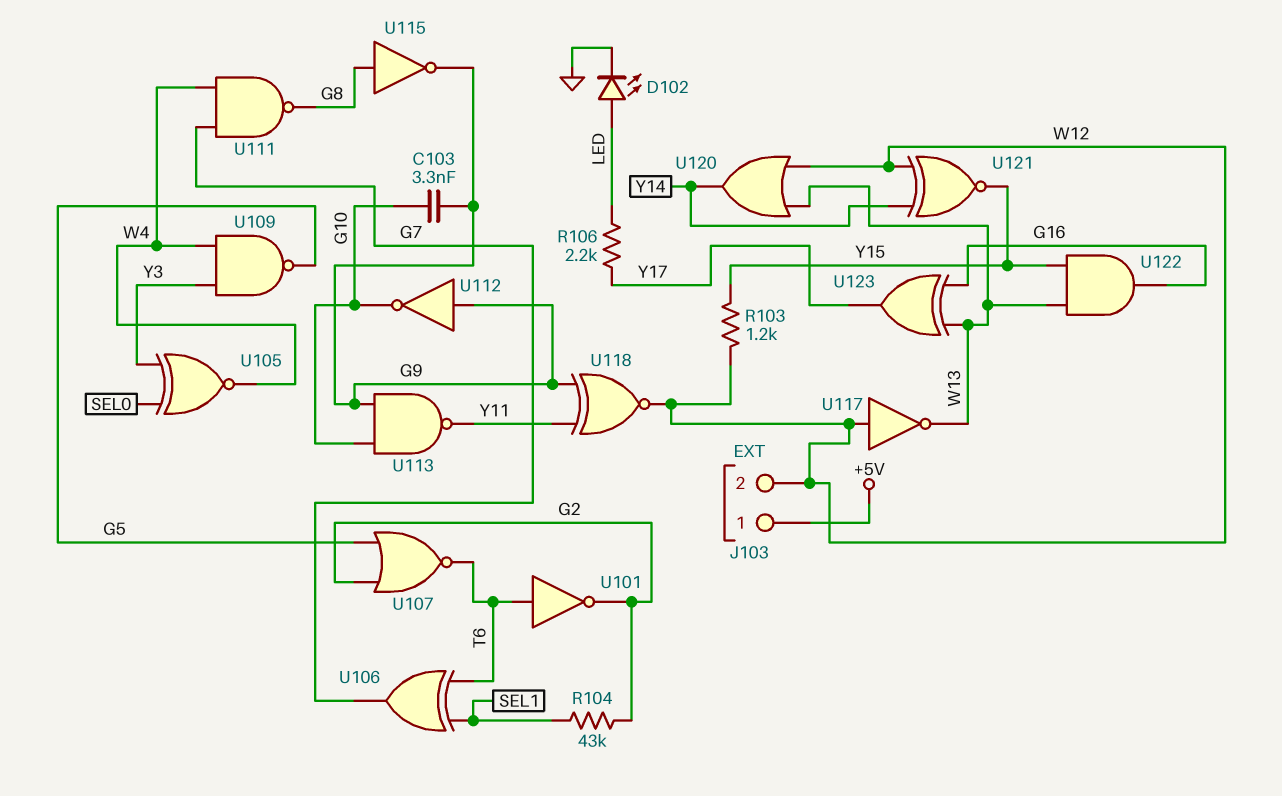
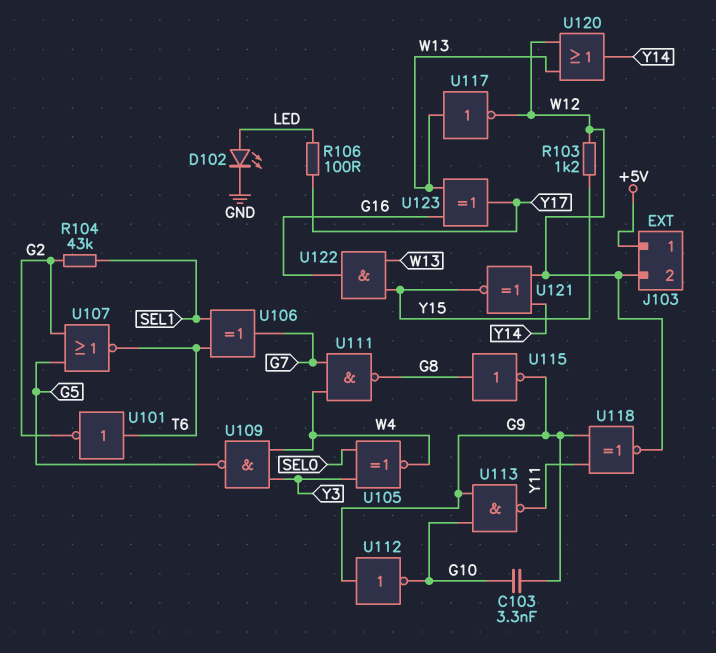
R106: 2.2k (LED, Y17) -> 100 (LED, Y17)
U117: NOT (in W12, out W13) -> NOT (in W13, out W12)

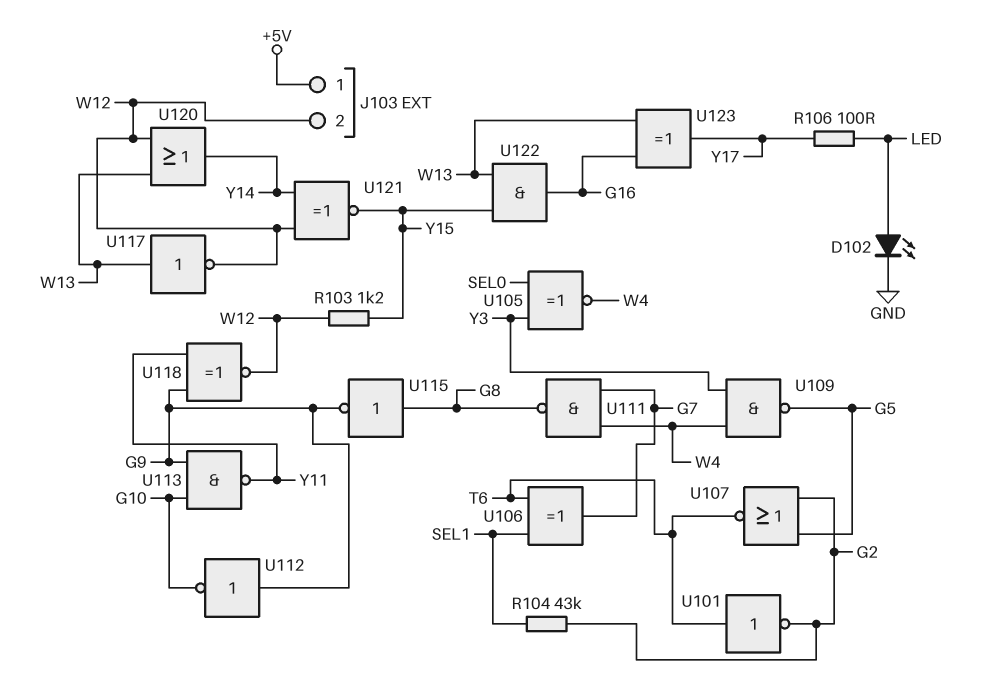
C103: 3.3nF (G9, G10) -> none

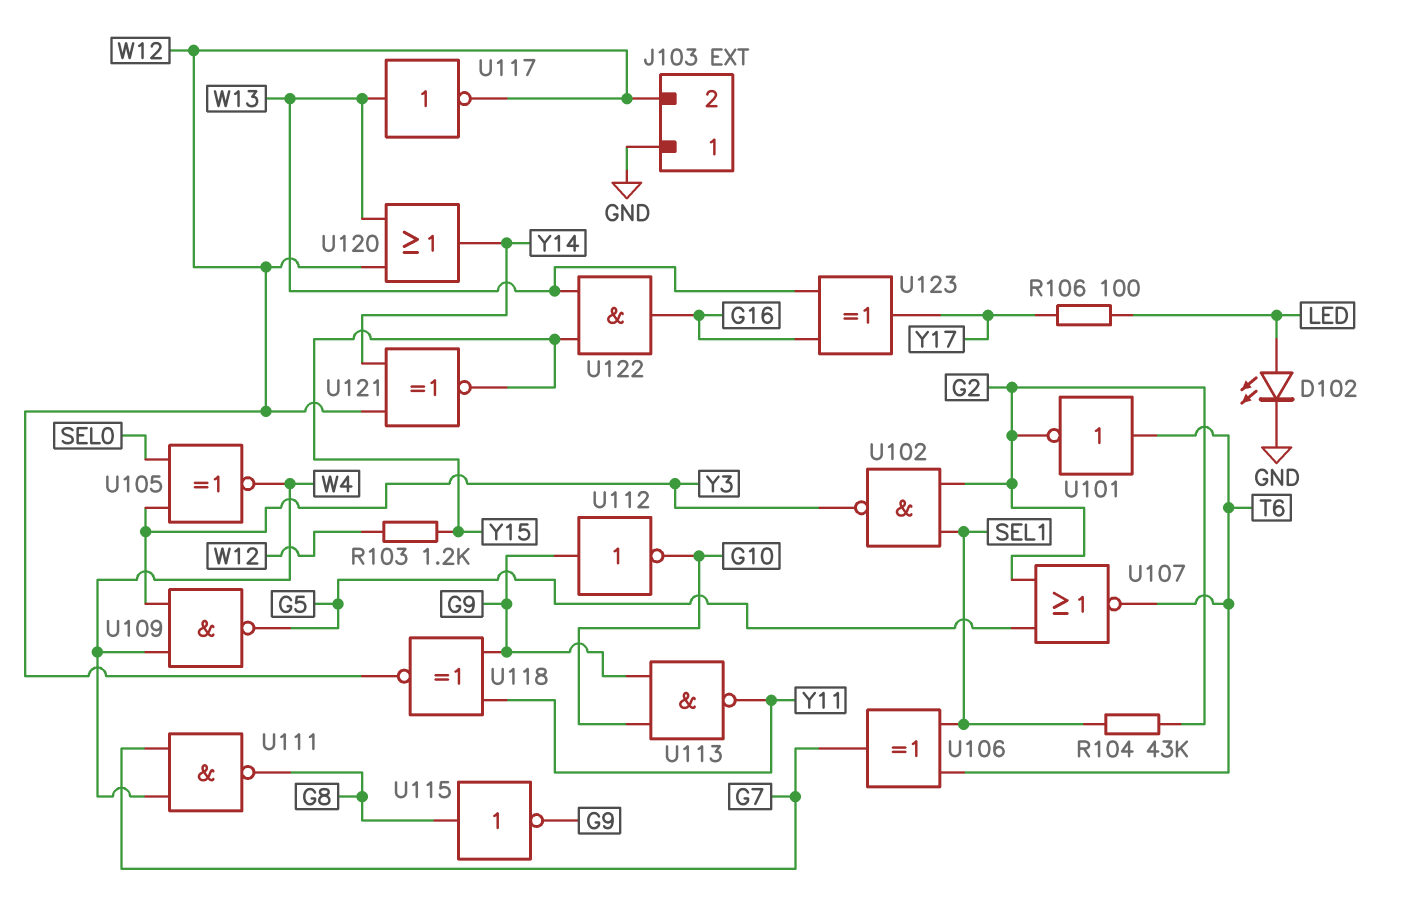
J103 pin 1: +5V -> GND
U102: none -> NAND (in G2, in SEL1, out Y3)

